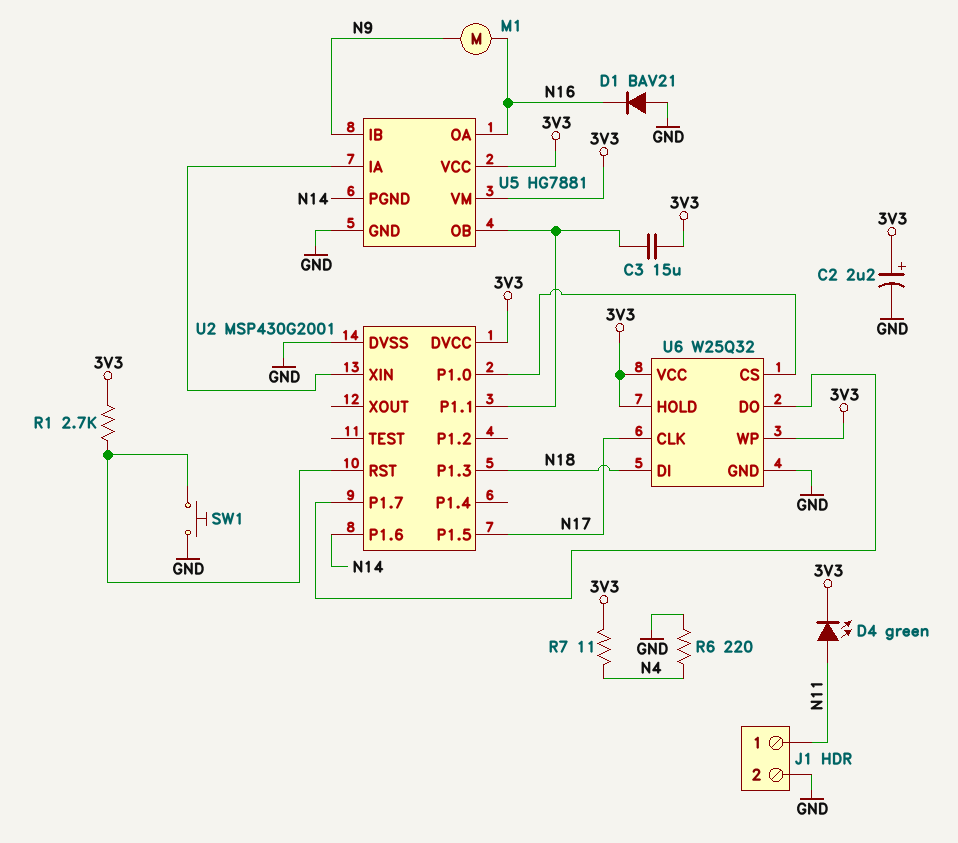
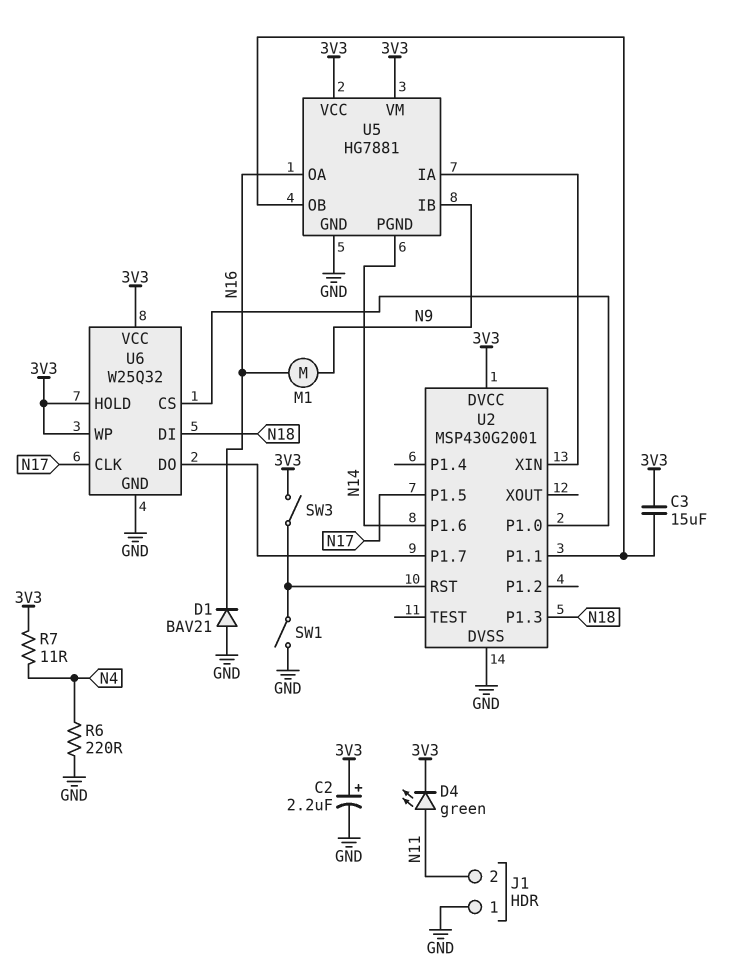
J1 pin 1: N11 -> GND
J1 pin 2: GND -> N11
R1: 2.7k (3V3, U2/RST) -> none
SW1: button (GND, U2/RST) -> switch (GND, U2/RST)
SW3: none -> switch (3V3, U2/RST)

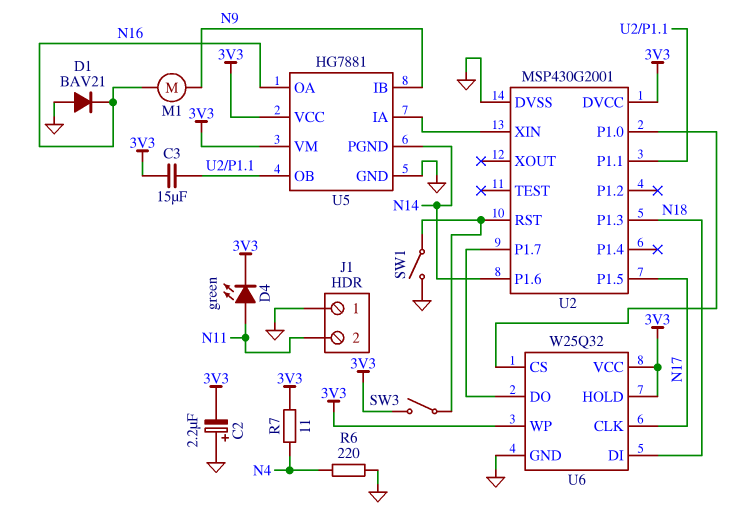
C2: 2.2uF (plus 3V3, minus GND) -> 2.2uF (plus GND, minus 3V3)

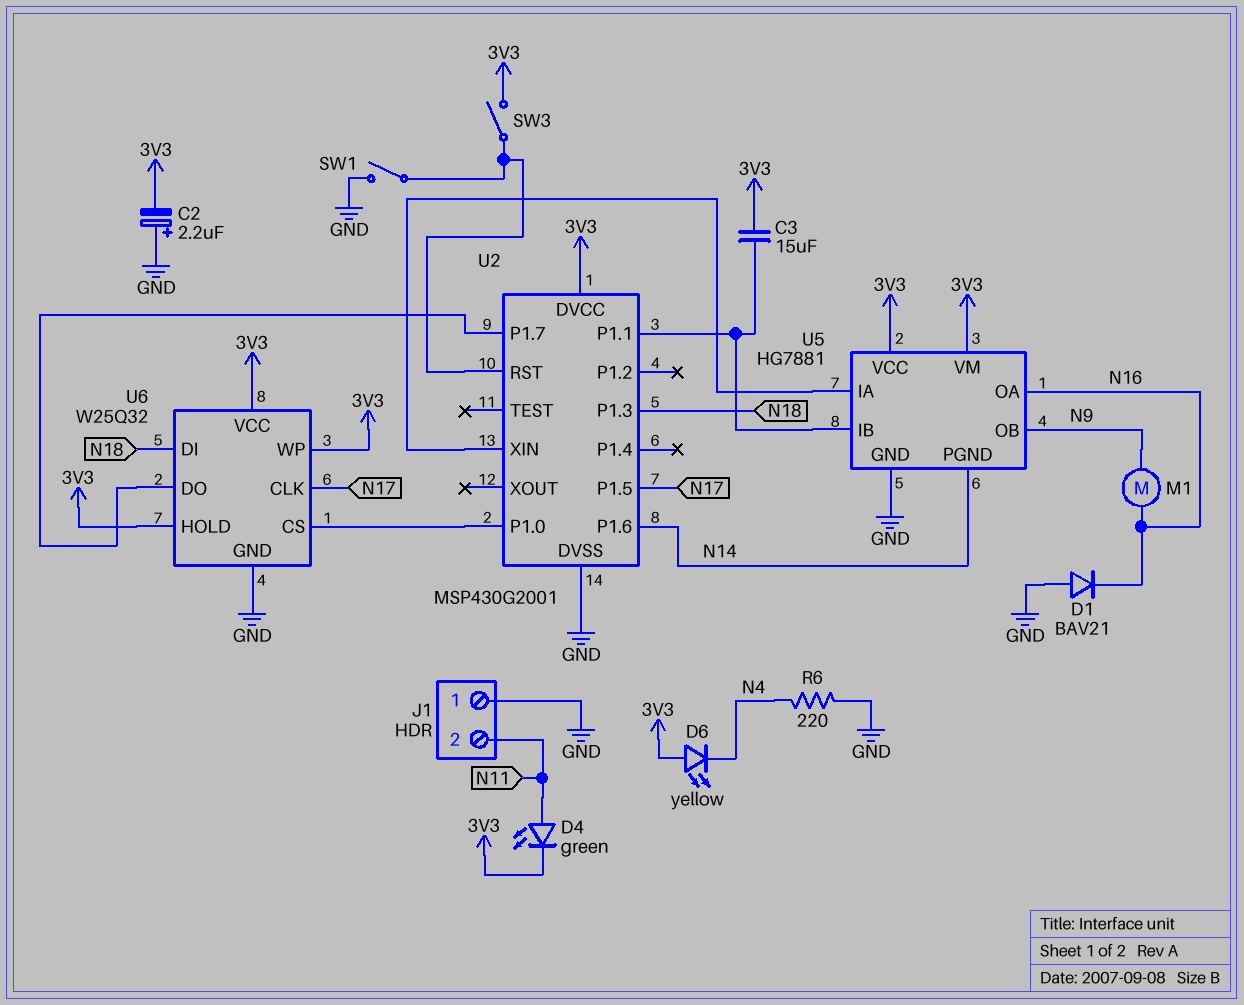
D6: none -> LED yellow (A 3V3, K N4)
R7: 11 (3V3, N4) -> none
U5 pin IB: N9 -> U2/P1.1
U5 pin OB: U2/P1.1 -> N9

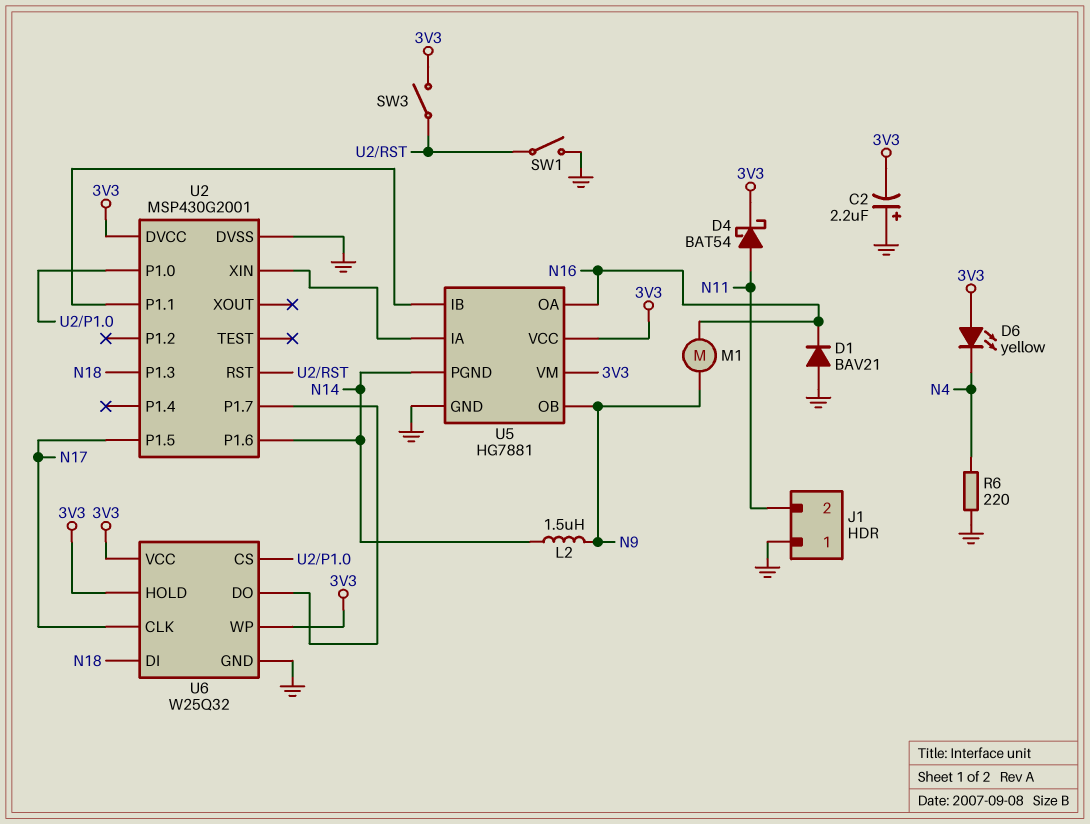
C3: 15uF (3V3, U2/P1.1) -> none
D4: LED green (A N11, K 3V3) -> schottky BAT54 (A N11, K 3V3)
L2: none -> 1.5uH (N9, N14)

